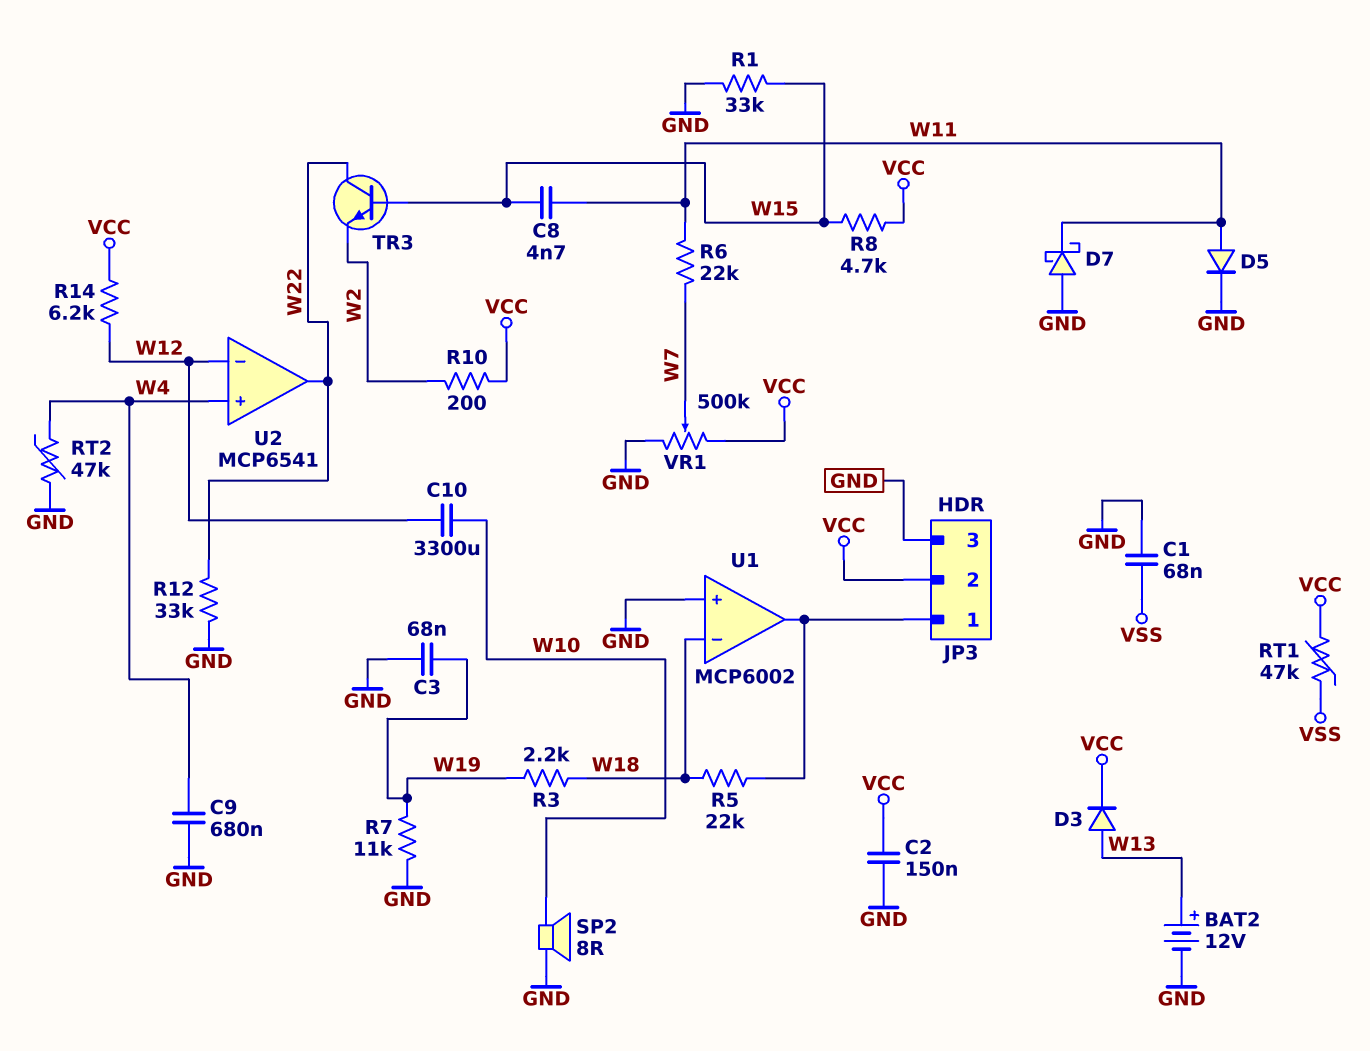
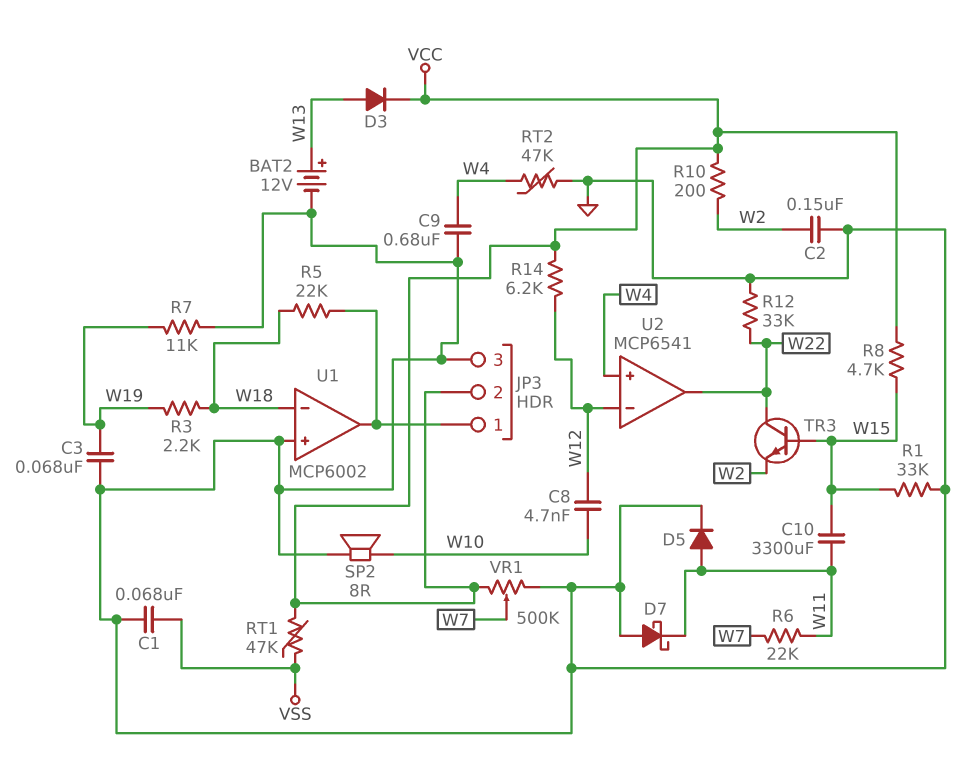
C2: 150nF (GND, VCC) -> 150nF (GND, W2)
C8: 4.7nF (W11, W15) -> 4.7nF (W10, W12)
C10: 3300uF (W10, W12) -> 3300uF (W11, W15)

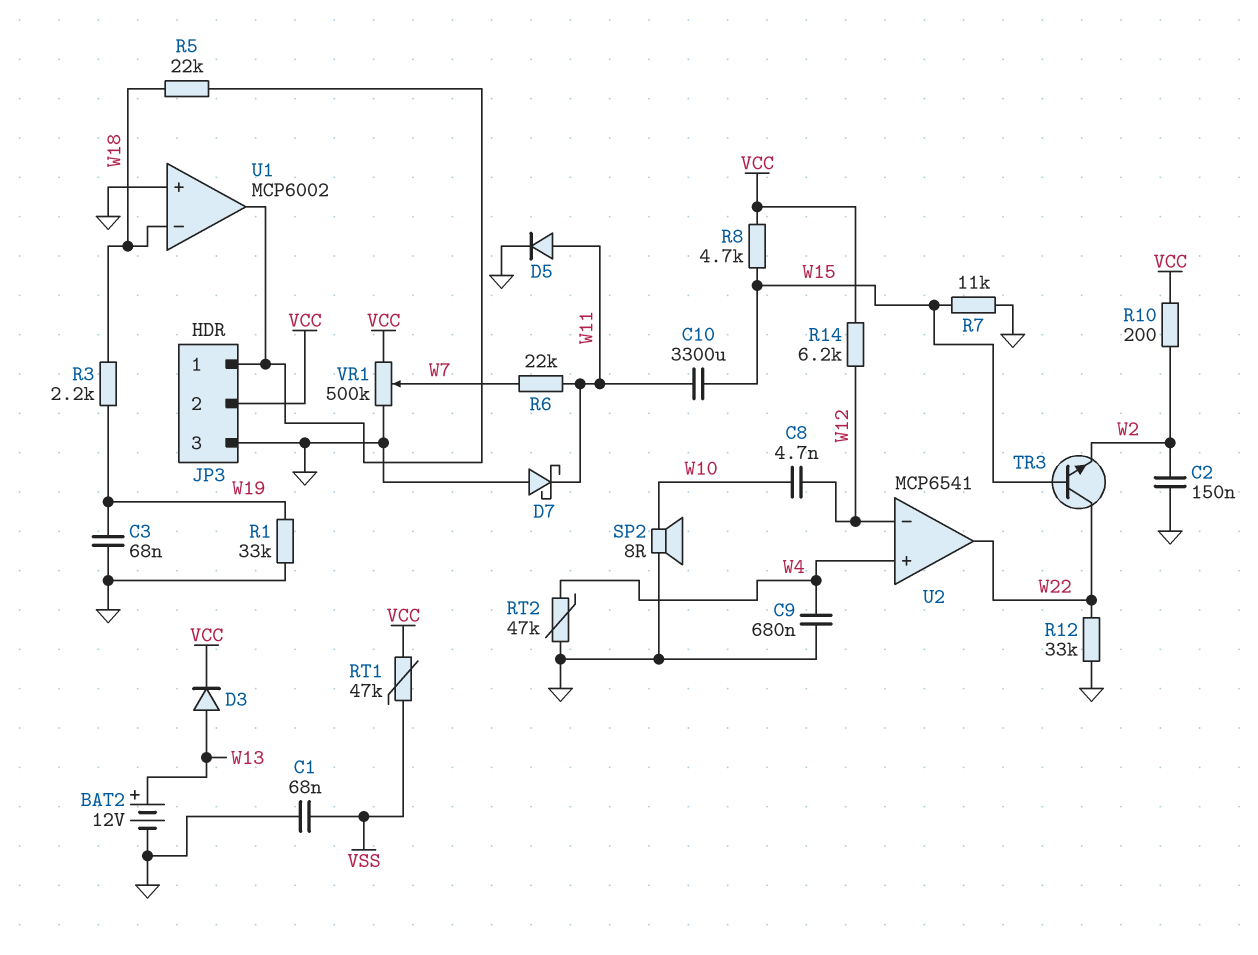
R1: 33k (GND, W15) -> 33k (GND, W19)
R7: 11k (GND, W19) -> 11k (GND, W15)

